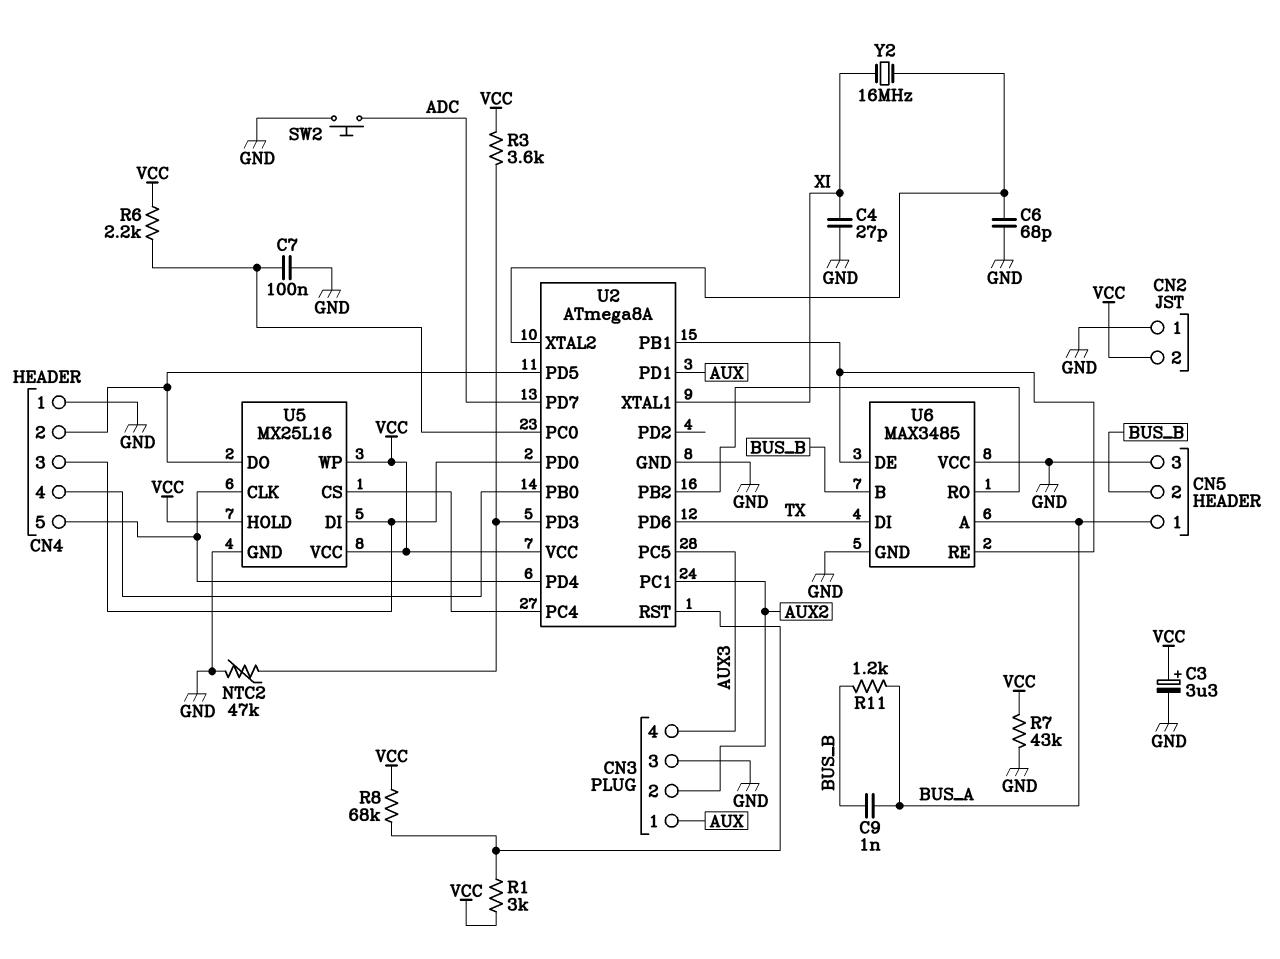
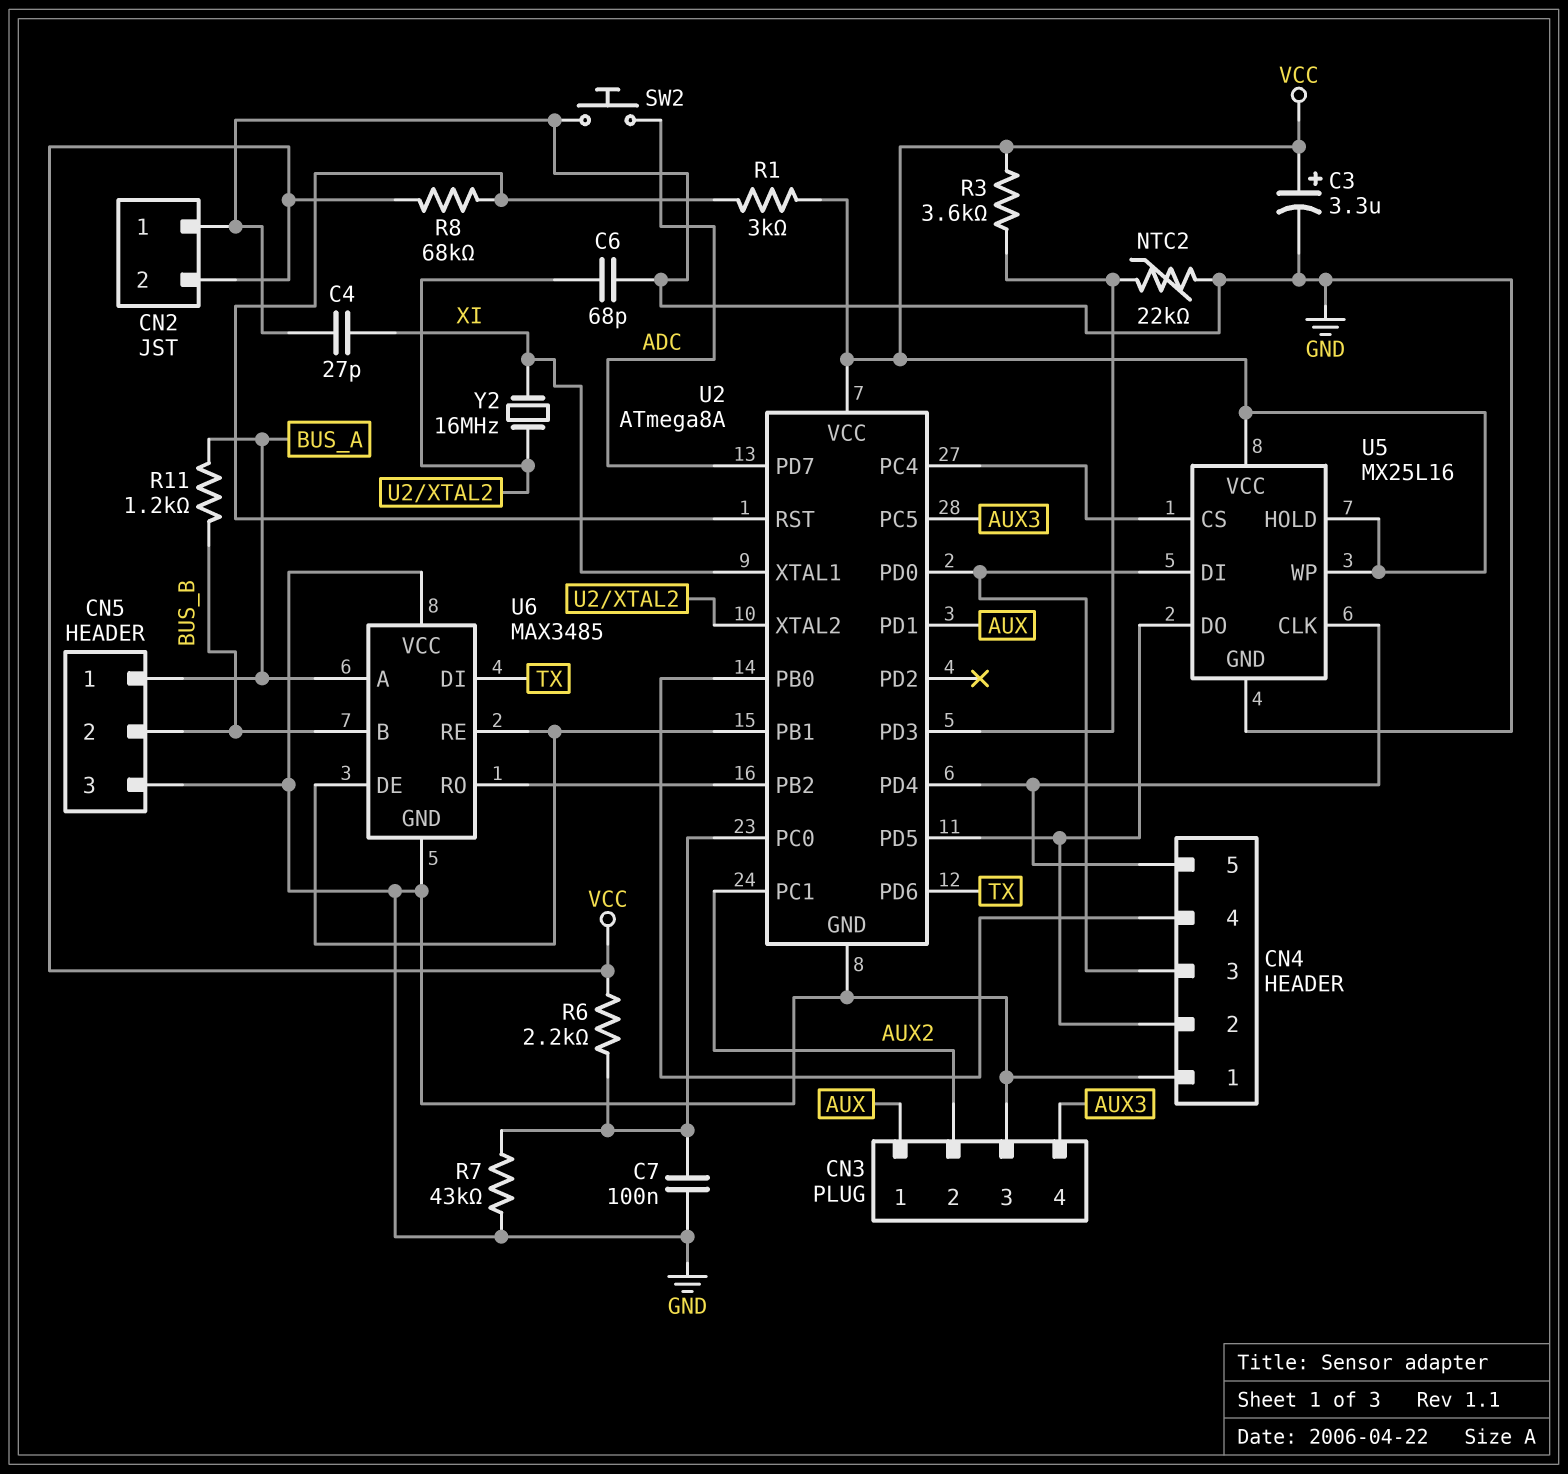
C9: 1nF (BUS_A, BUS_B) -> none
NTC2: 47k (GND, U2/PD3) -> 22k (GND, U2/PD3)
R7: 43k (GND, VCC) -> 43k (GND, U2/PC0)

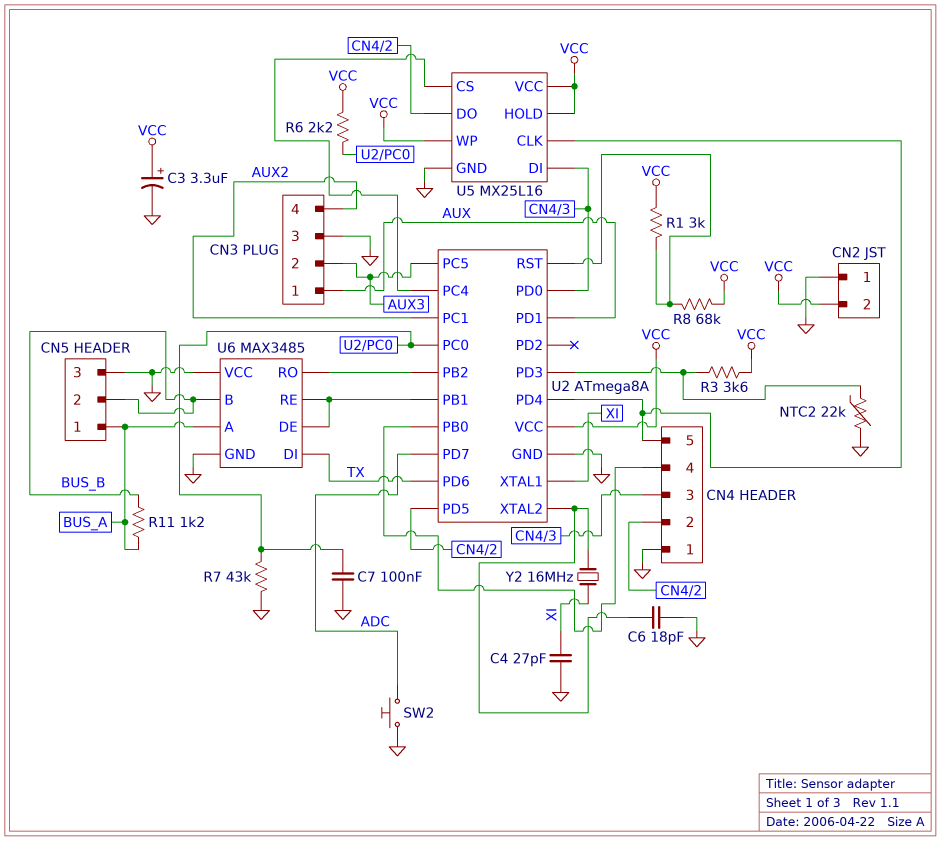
C6: 68pF (GND, U2/XTAL2) -> 18pF (GND, U2/XTAL2)
CN3 pin 2: AUX2 -> AUX3
CN3 pin 4: AUX3 -> AUX2

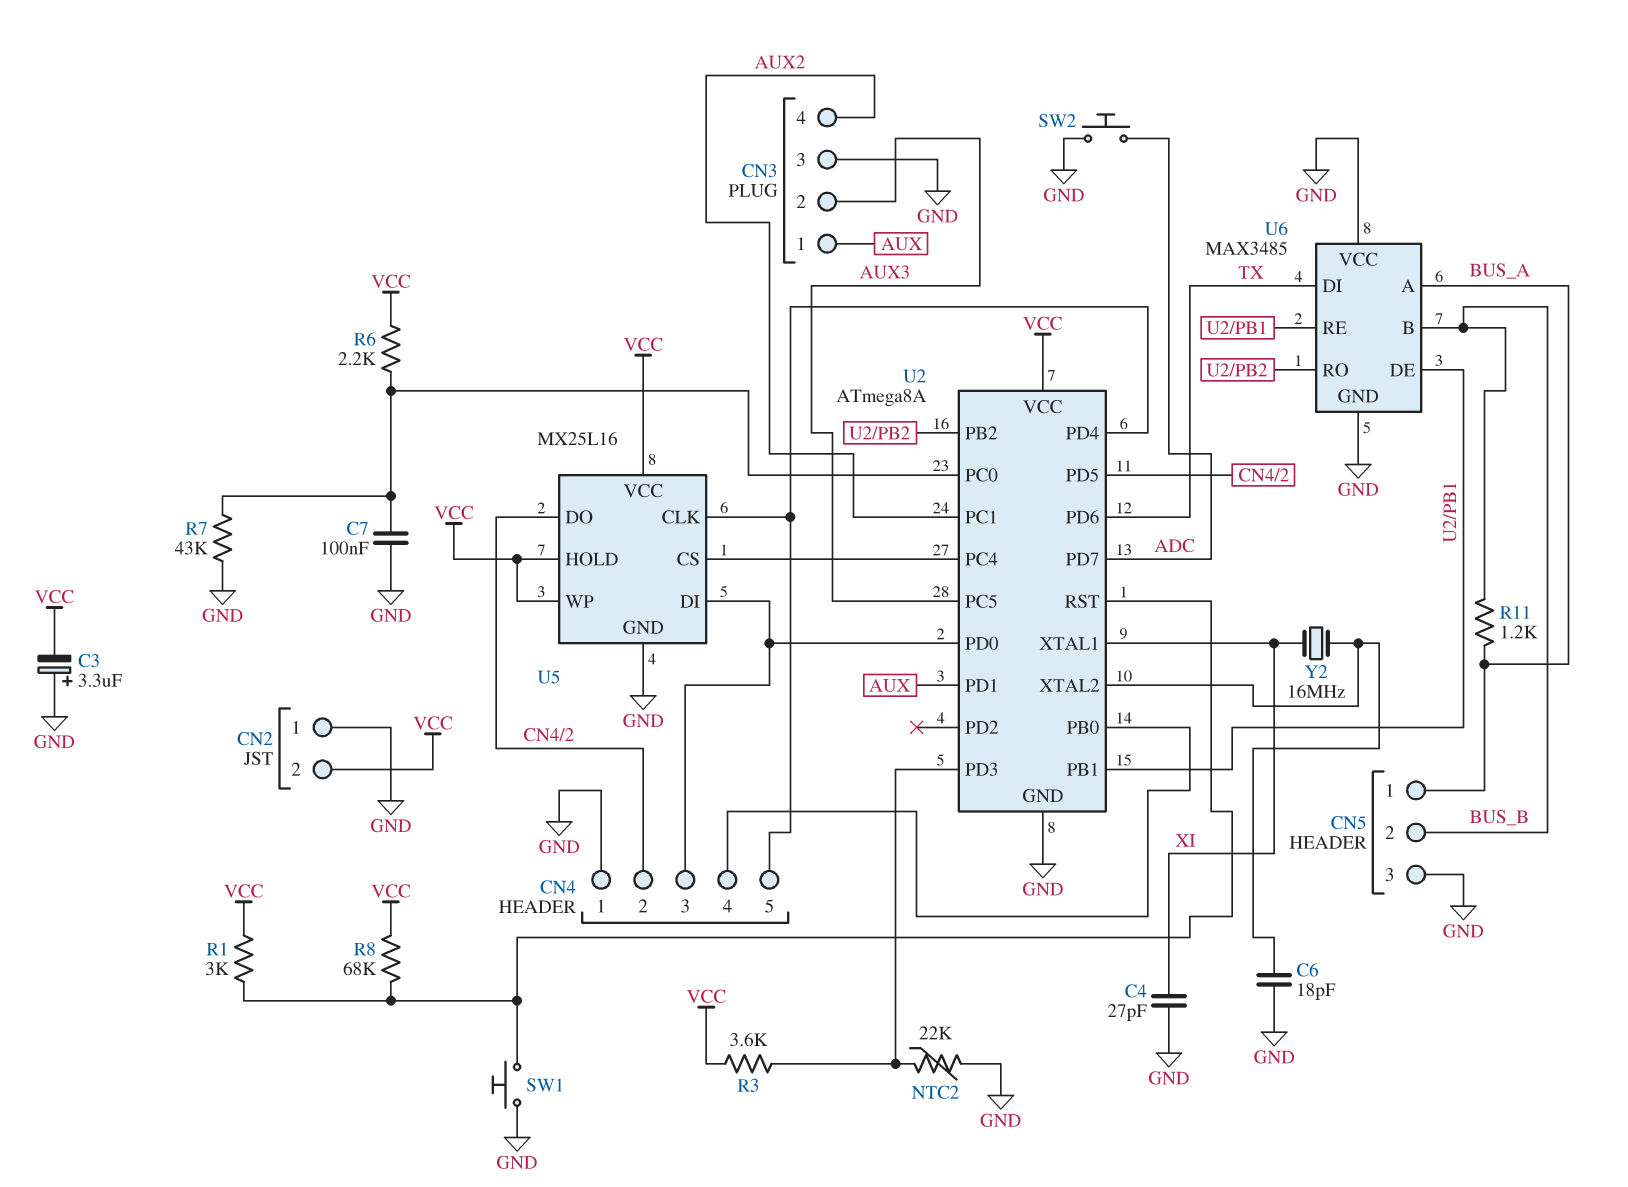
C3: 3.3uF (plus VCC, minus GND) -> 3.3uF (plus GND, minus VCC)
SW1: none -> button (GND, U2/RST)

